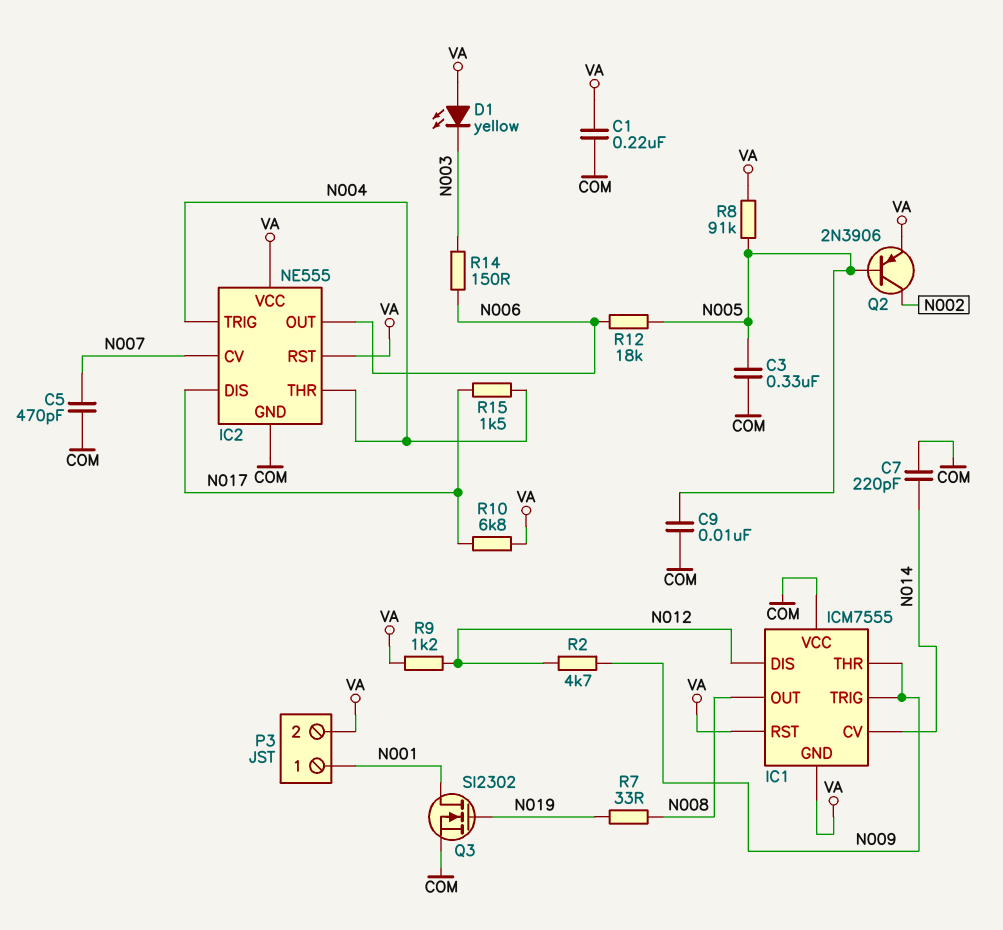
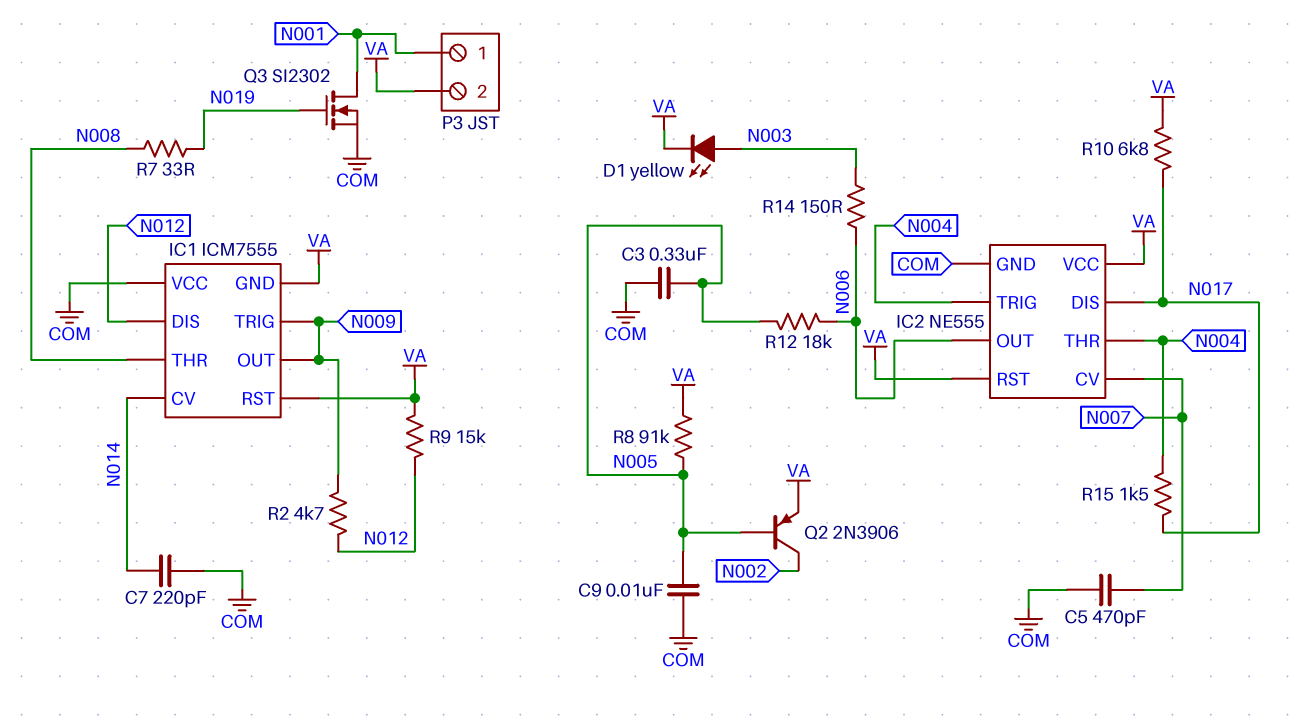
C1: 220nF (COM, VA) -> none
D1: LED yellow (A VA, K N003) -> LED yellow (A N003, K VA)
IC1 pin OUT: N008 -> N009
IC1 pin THR: N009 -> N008
R9: 1.2k (N012, VA) -> 15k (N012, VA)

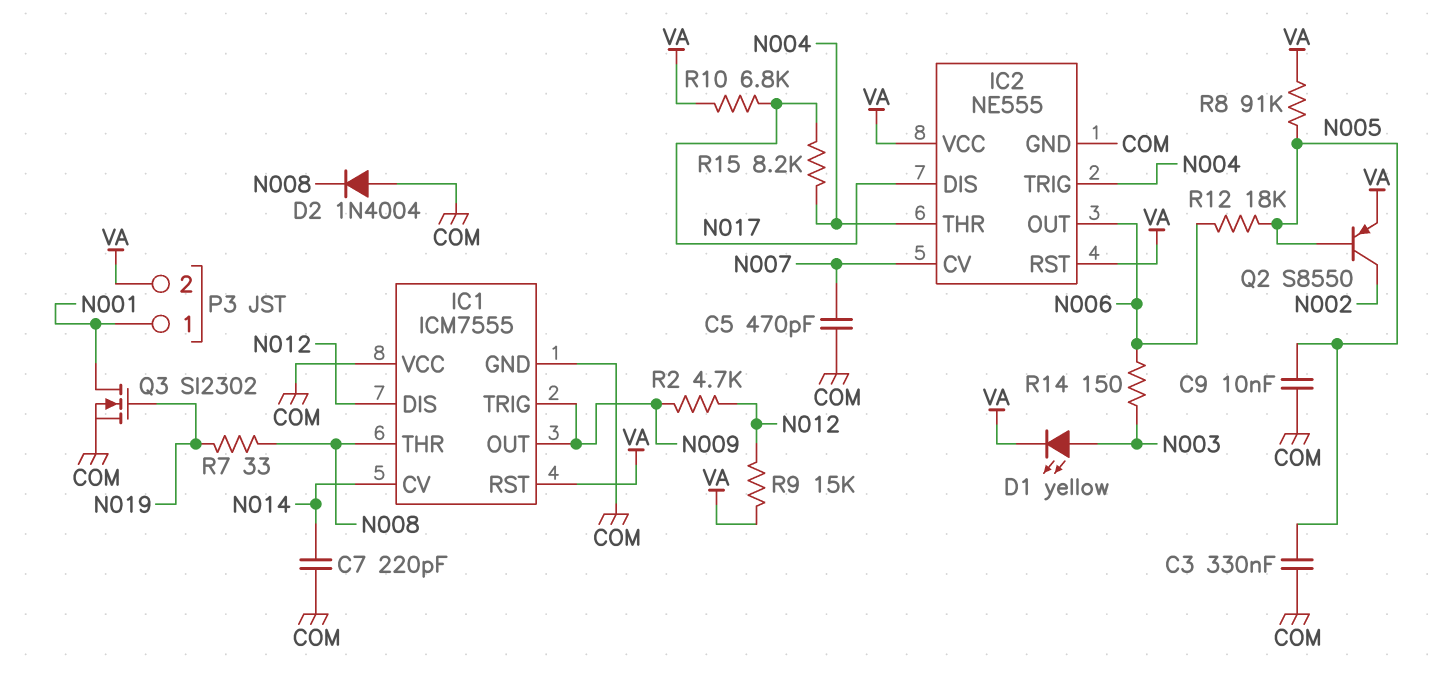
D2: none -> diode 1N4004 (A COM, K N008)
IC1 pin GND: VA -> COM
Q2: PNP 2N3906 (B N005, C N002, E VA) -> PNP S8550 (B N005, C N002, E VA)
R15: 1.5k (N004, N017) -> 8.2k (N004, N017)

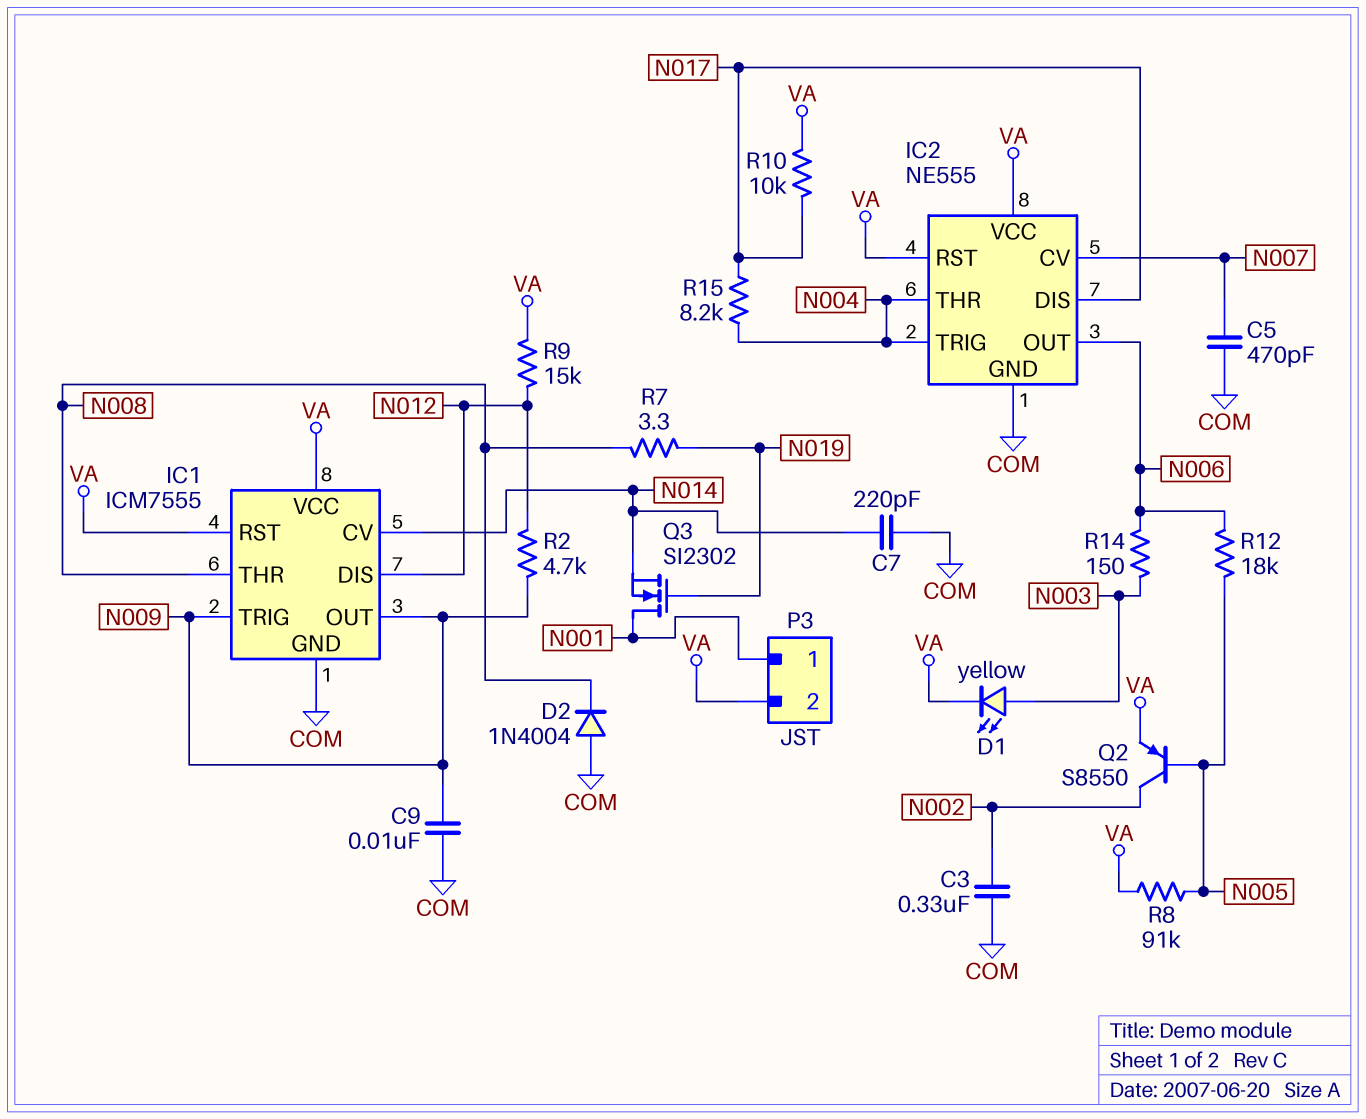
C3: 330nF (COM, N005) -> 330nF (COM, N002)
C9: 10nF (COM, N005) -> 10nF (COM, N009)
IC1 pin VCC: COM -> VA
Q3: NMOS SI2302 (G N019, D N001, S COM) -> NMOS SI2302 (G N019, D N001, S N014)
R7: 33 (N008, N019) -> 3.3 (N008, N019)
R10: 6.8k (N017, VA) -> 10k (N017, VA)

